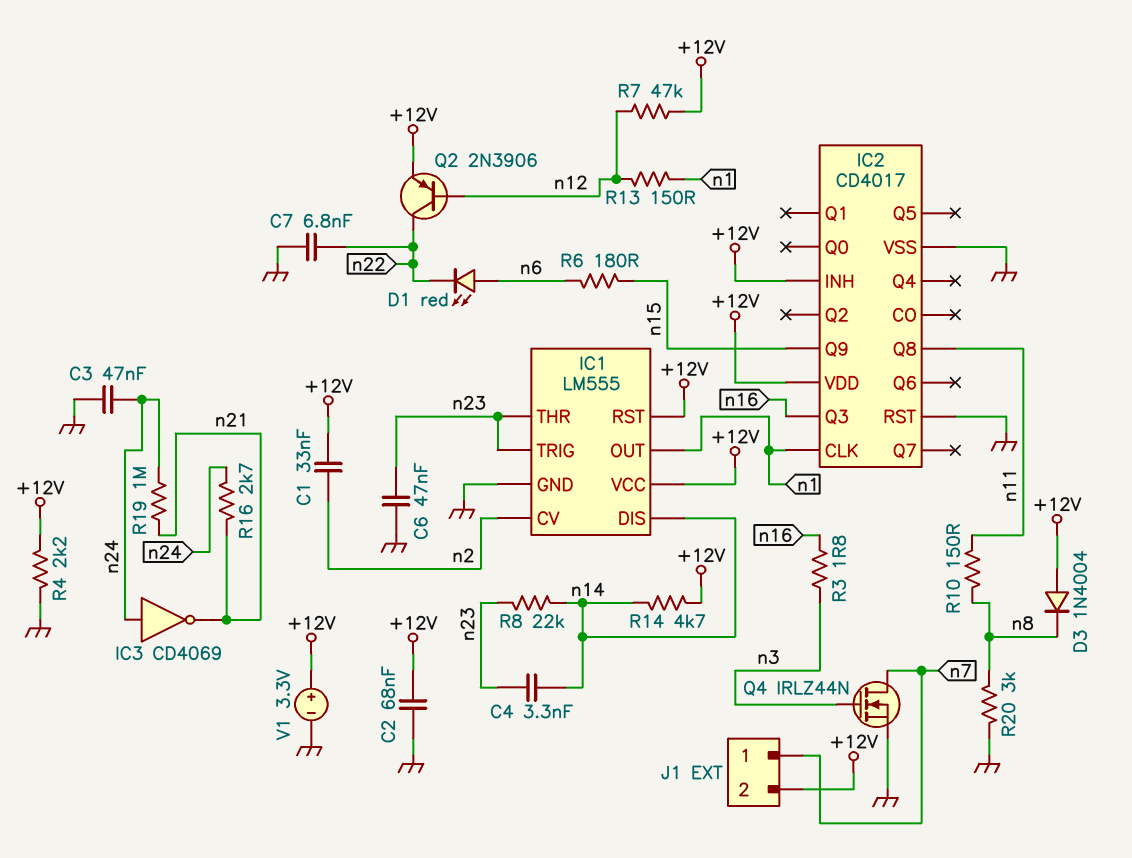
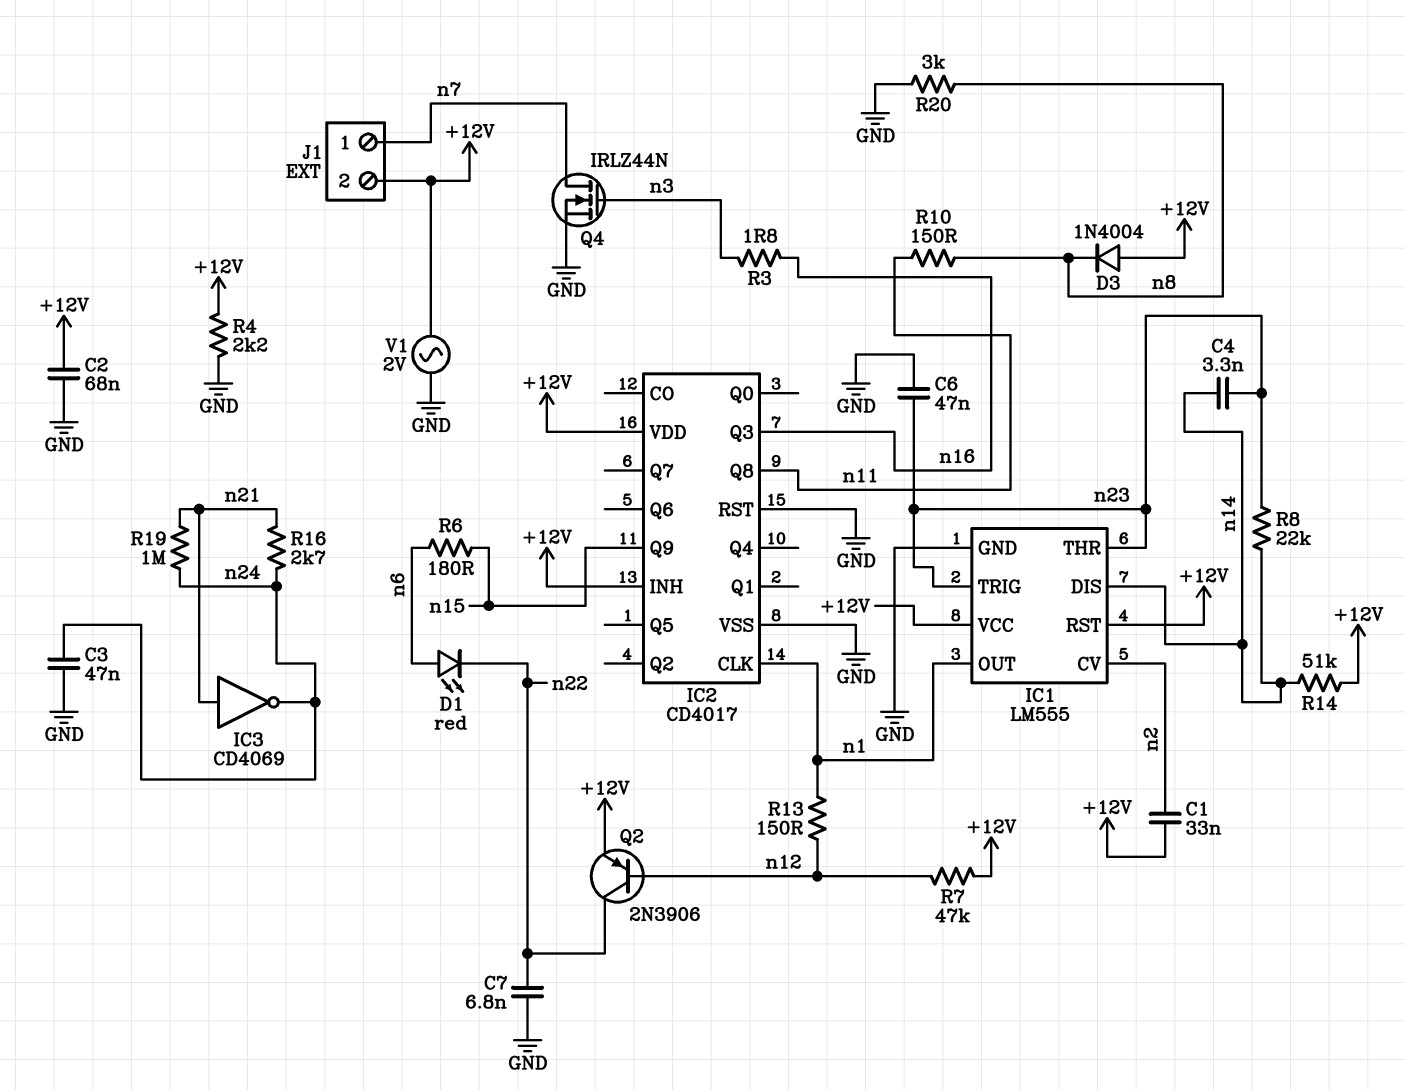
IC3: NOT CD4069 (in n24, out n21) -> NOT CD4069 (in n21, out n24)
R14: 4.7k (+12V, n14) -> 51k (+12V, n14)
V1: 3.3V (plus +12V, minus GND) -> AC 2V (+12V, GND)

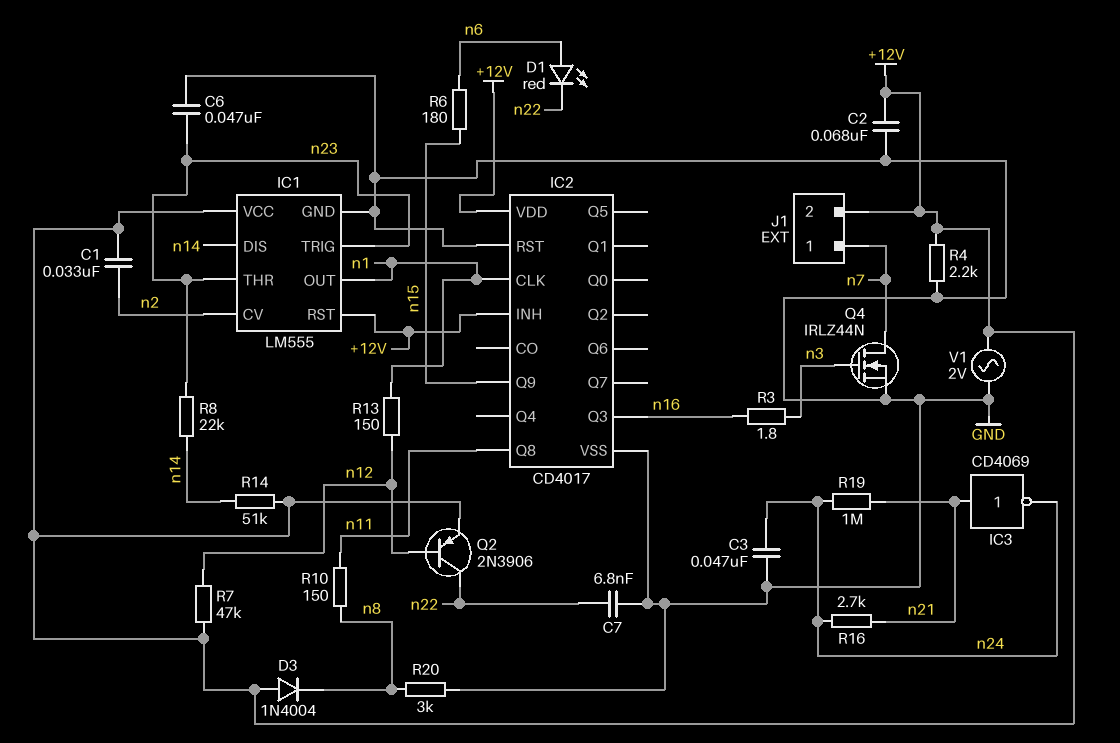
C4: 3.3nF (n14, n23) -> none

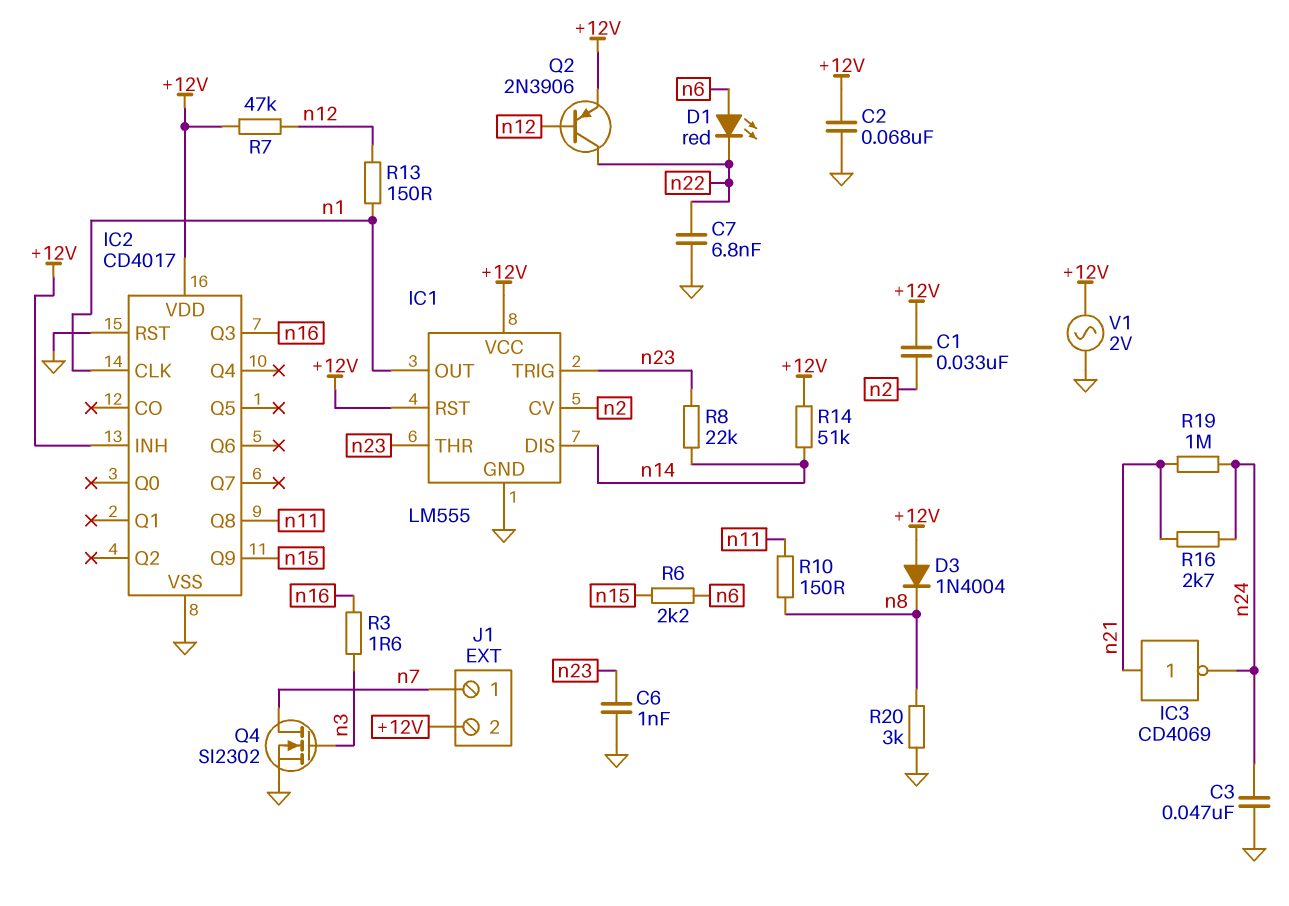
C6: 47nF (GND, n23) -> 1nF (GND, n23)
Q4: NMOS IRLZ44N (G n3, D n7, S GND) -> NMOS SI2302 (G n3, D n7, S GND)
R3: 1.8 (n3, n16) -> 1.6 (n3, n16)
R4: 2.2k (+12V, GND) -> none
R6: 180 (n6, n15) -> 2.2k (n6, n15)

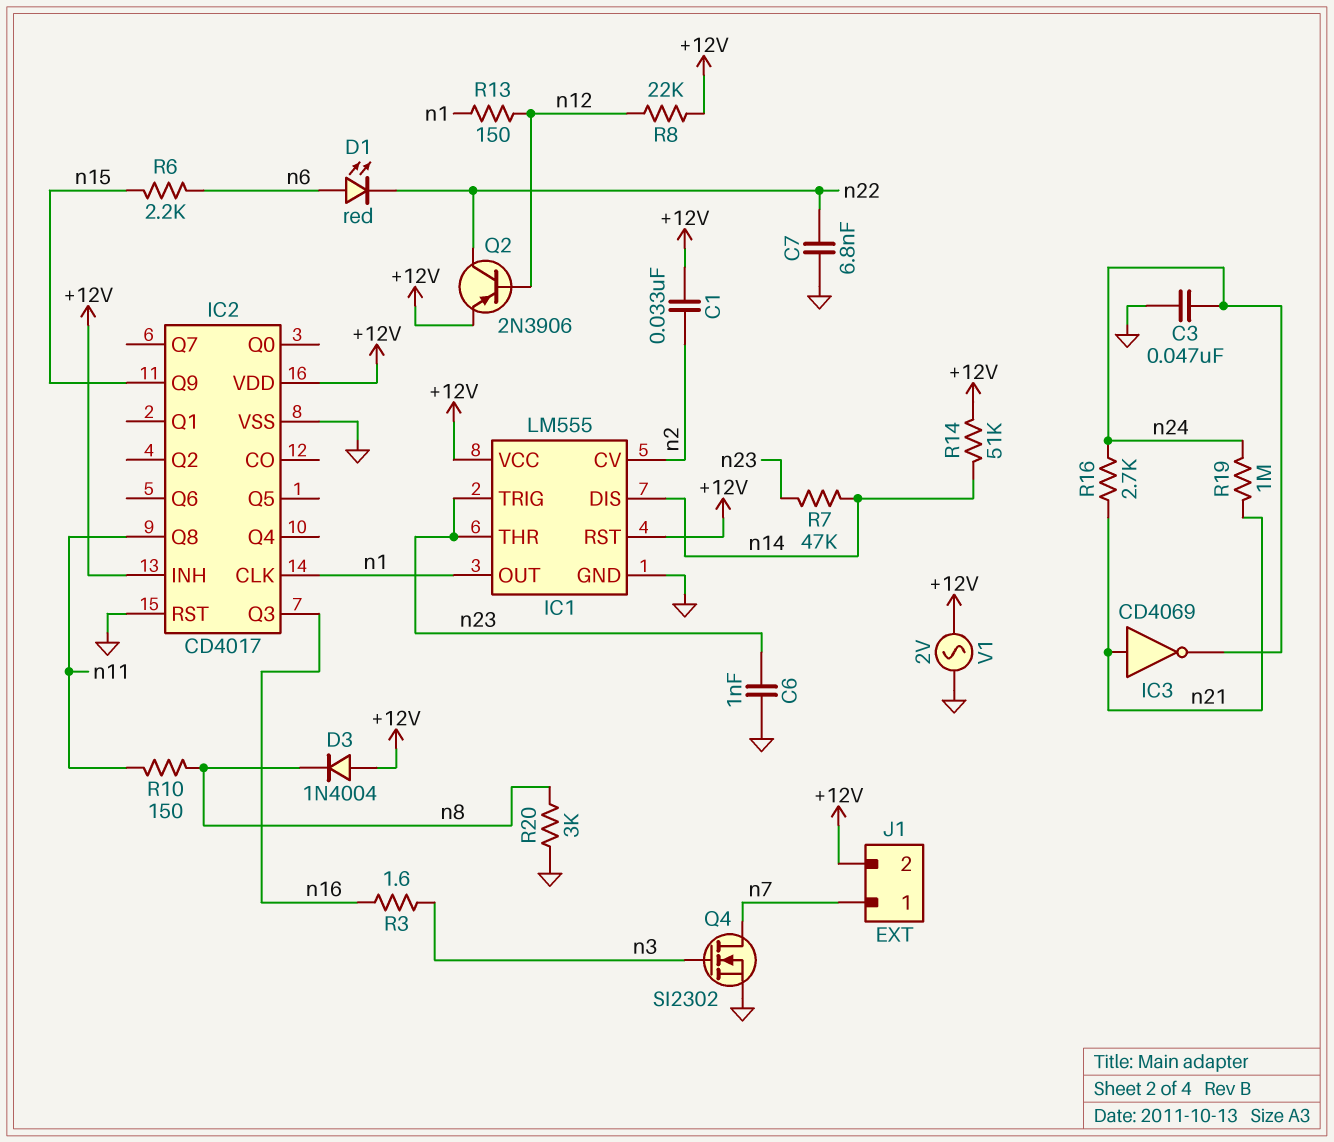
C2: 68nF (+12V, GND) -> none
R7: 47k (+12V, n12) -> 47k (n14, n23)
R8: 22k (n14, n23) -> 22k (+12V, n12)

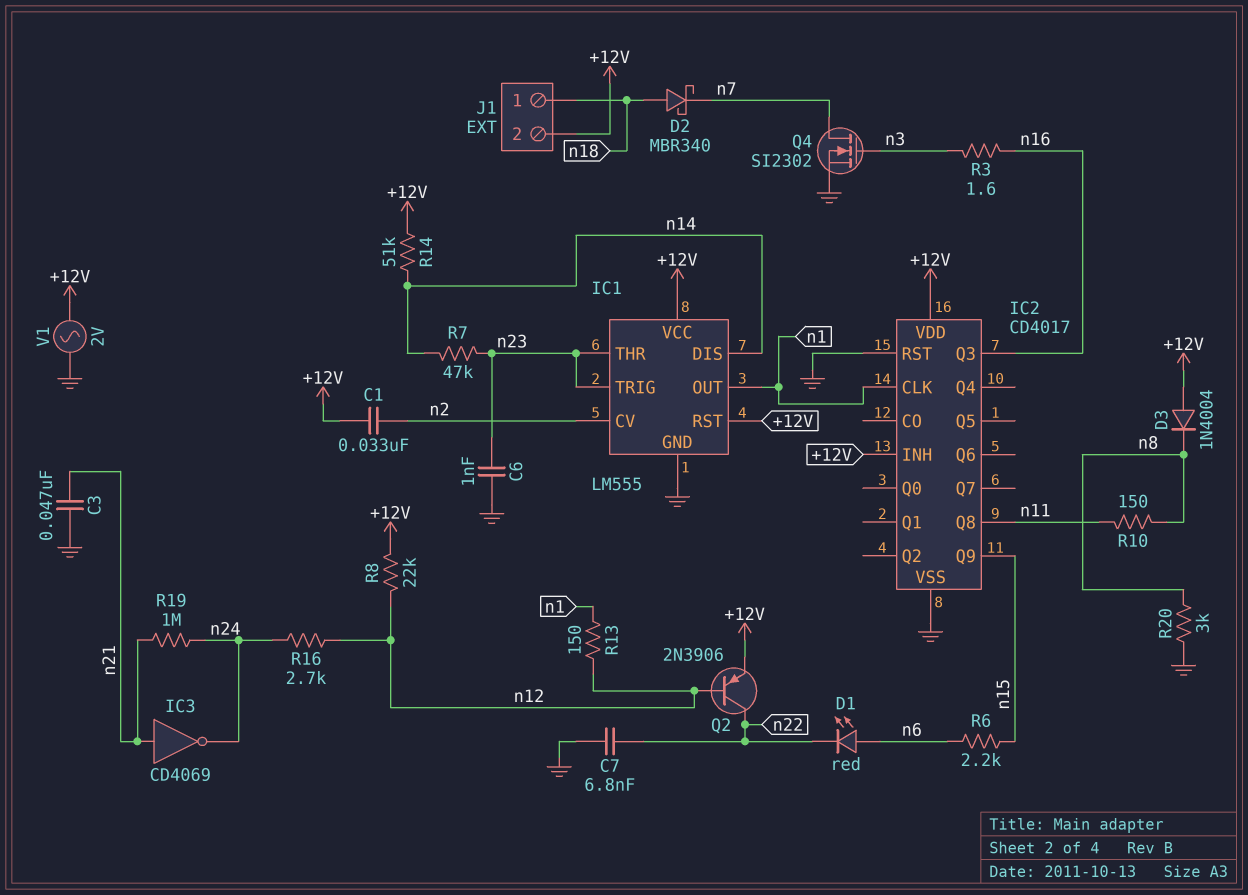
C3: 47nF (GND, n24) -> 47nF (GND, n21)
D2: none -> schottky MBR340 (A n18, K n7)
J1 pin 1: n7 -> n18
R16: 2.7k (n21, n24) -> 2.7k (n12, n24)

